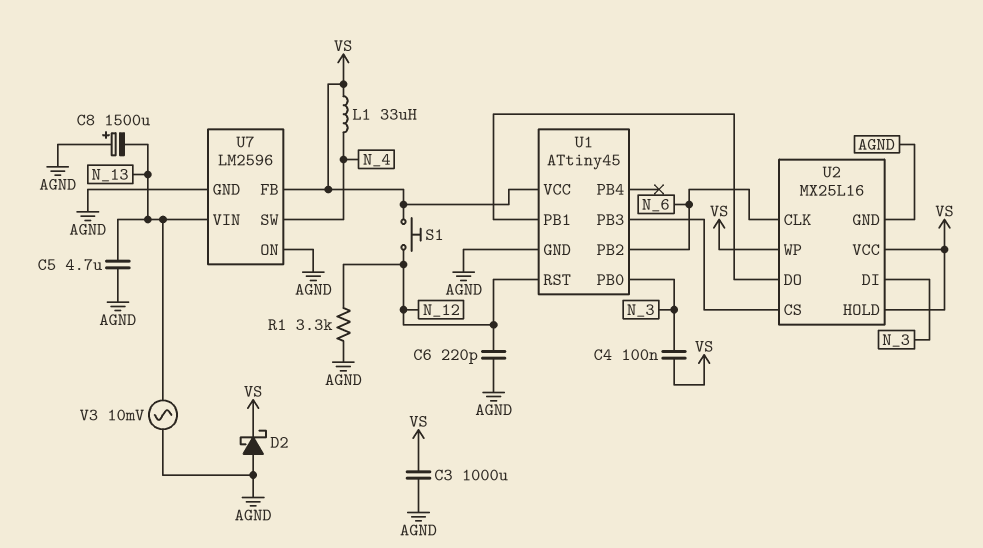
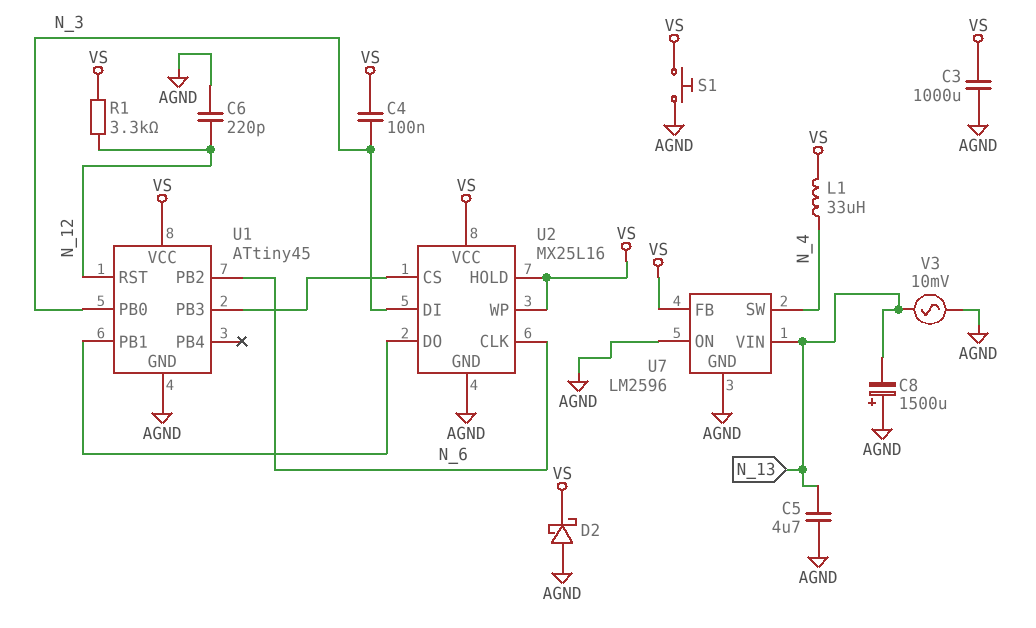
R1: 3.3k (AGND, N_12) -> 3.3k (N_12, VS)
S1: button (N_12, VS) -> button (AGND, VS)

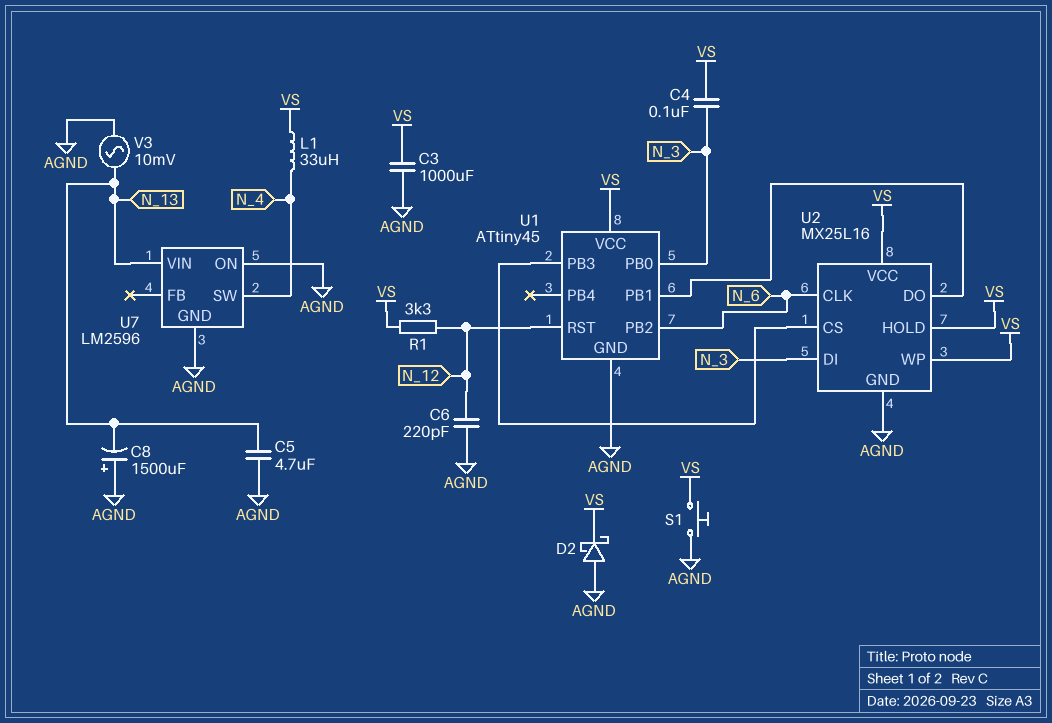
U7 pin FB: VS -> none

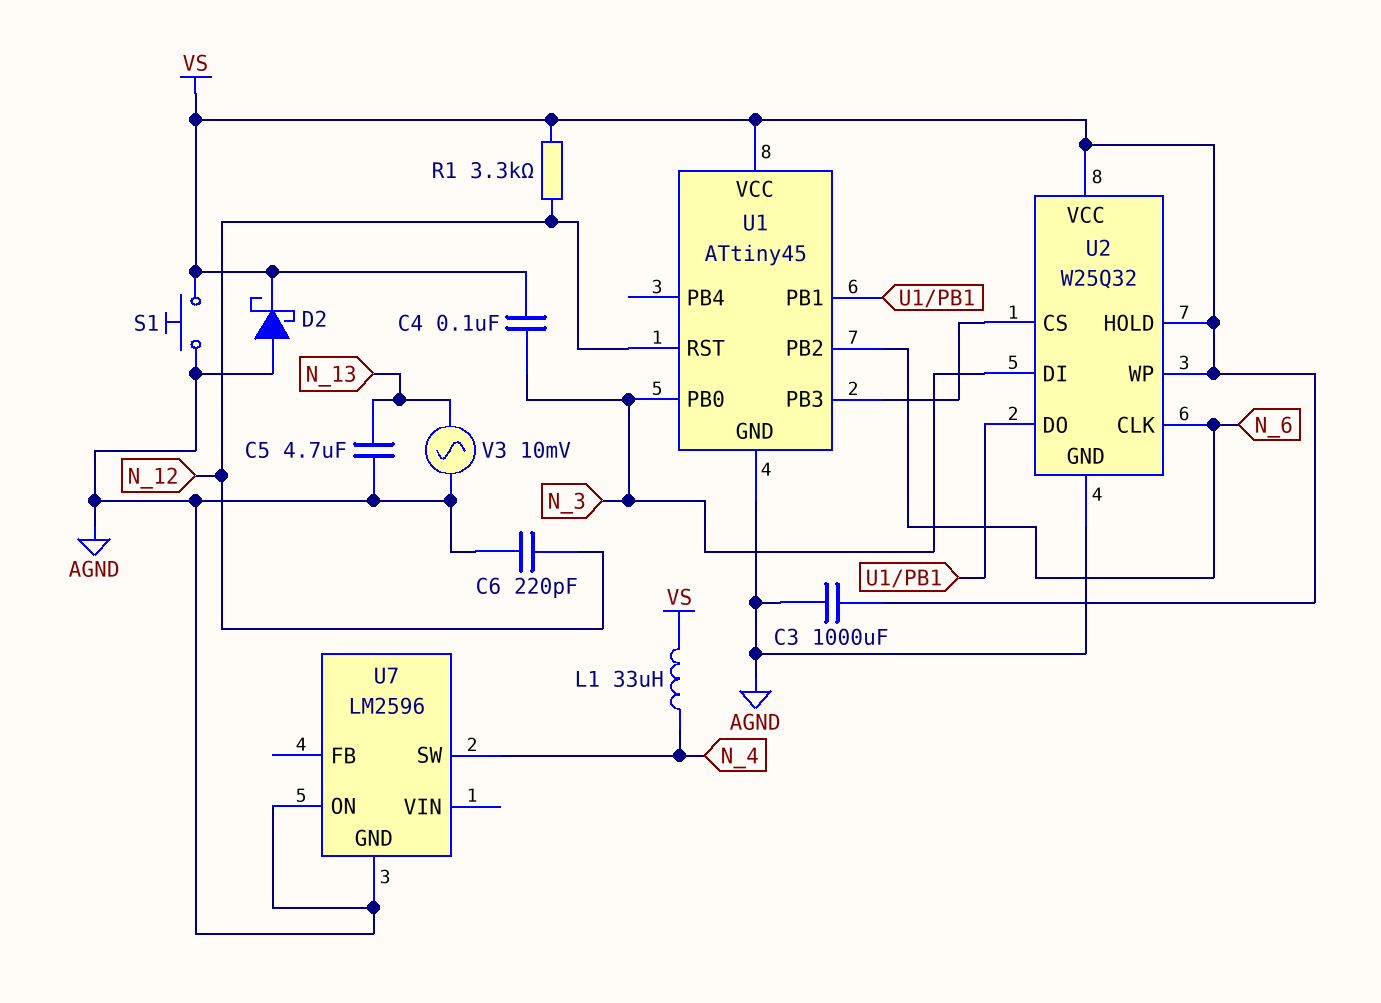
C8: 1500uF (plus AGND, minus N_13) -> none
U2: MX25L16 -> W25Q32
U7 pin VIN: N_13 -> none

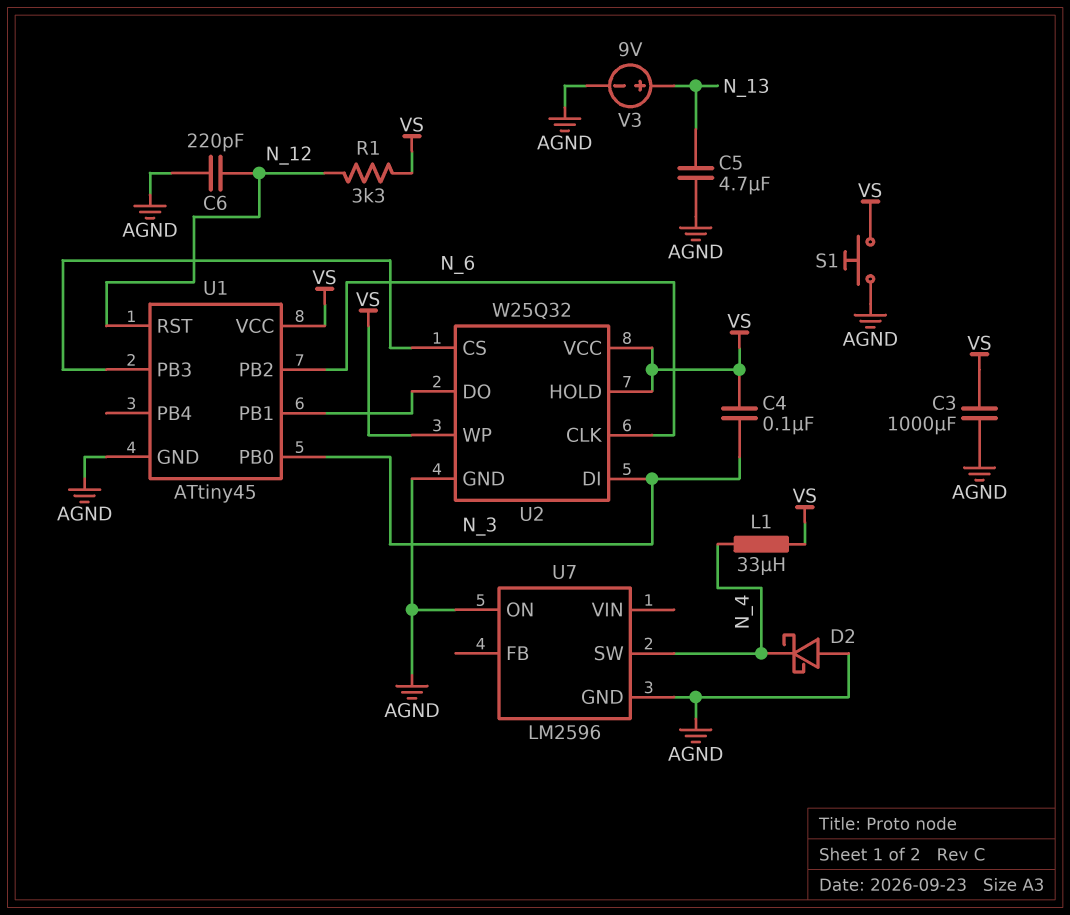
D2: schottky (A AGND, K VS) -> schottky (A AGND, K N_4)
V3: AC 10mV (AGND, N_13) -> 9V (plus N_13, minus AGND)

